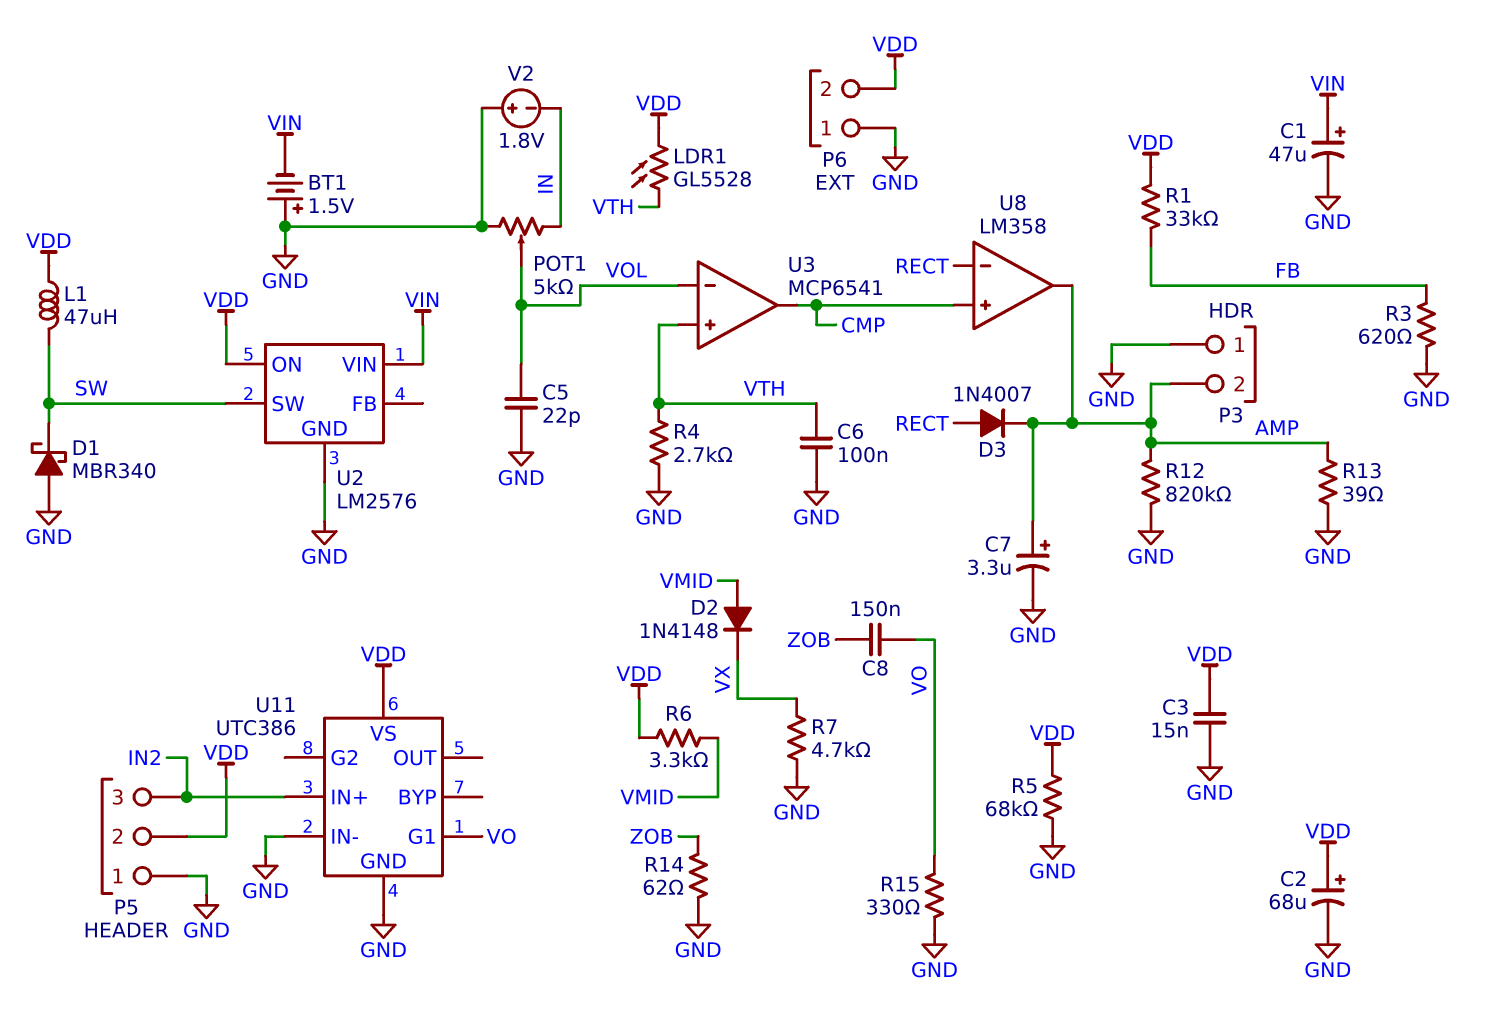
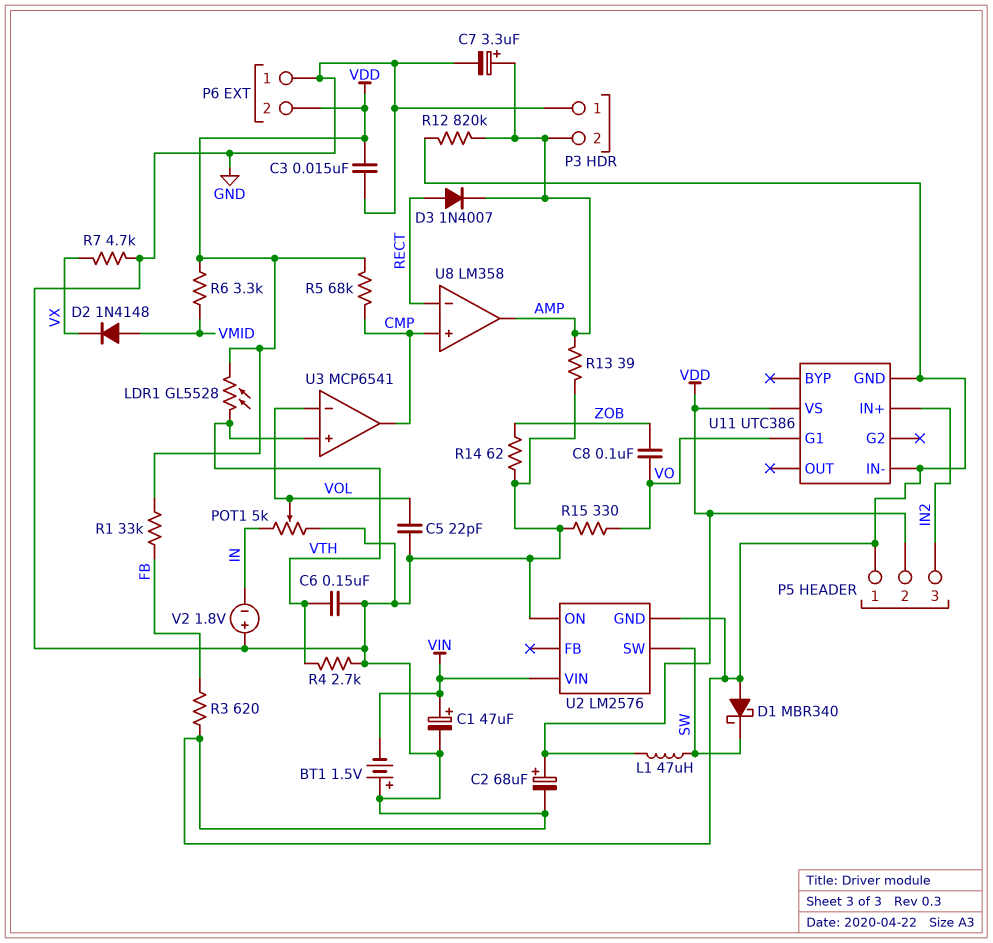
C6: 100nF (GND, VTH) -> 150nF (GND, VTH)
C8: 150nF (VO, ZOB) -> 100nF (VO, ZOB)
R5: 68k (GND, VDD) -> 68k (CMP, VDD)
U2 pin ON: VDD -> GND

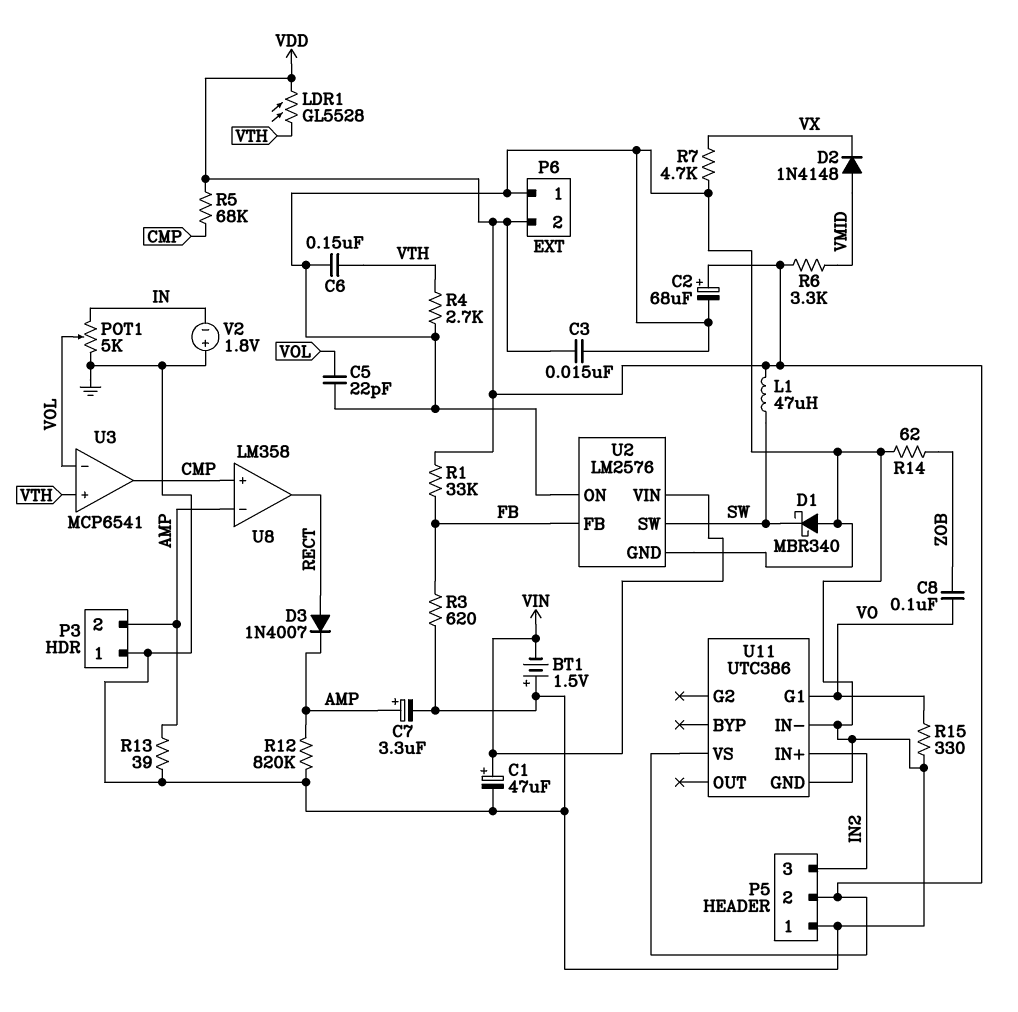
U2 pin FB: none -> FB
U8 pin in-: RECT -> AMP
U8 pin out: AMP -> RECT

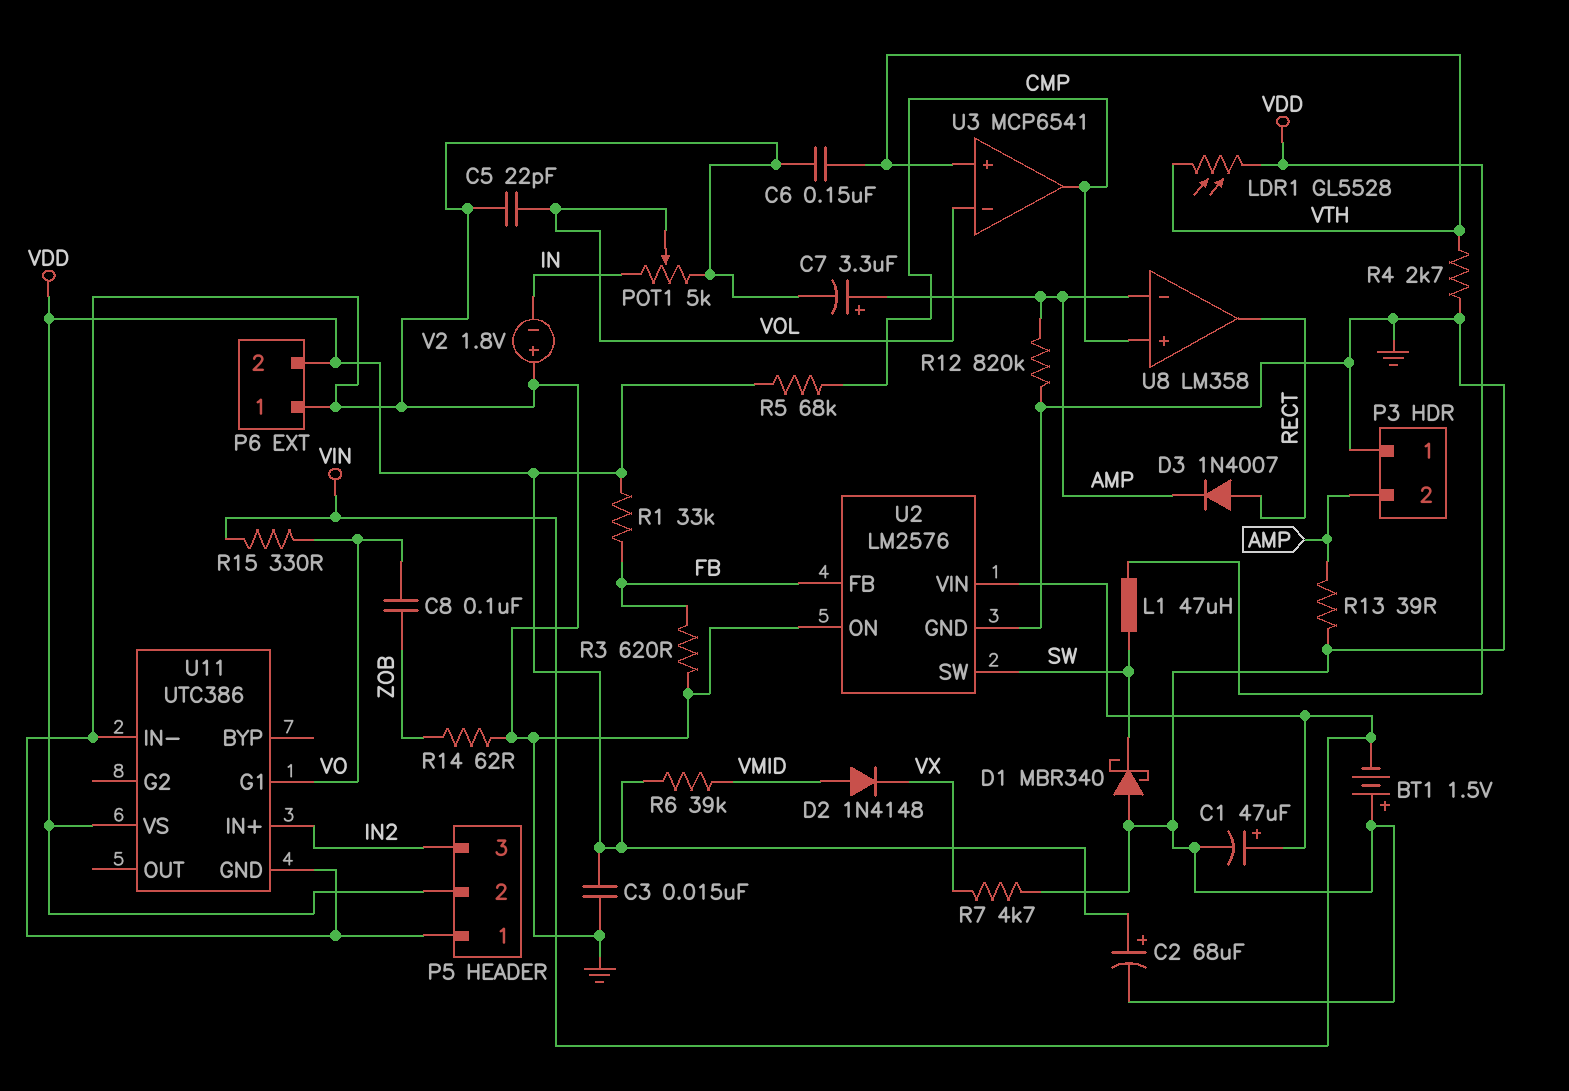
R6: 3.3k (VDD, VMID) -> 39k (VDD, VMID)
R15: 330 (GND, VO) -> 330 (VIN, VO)

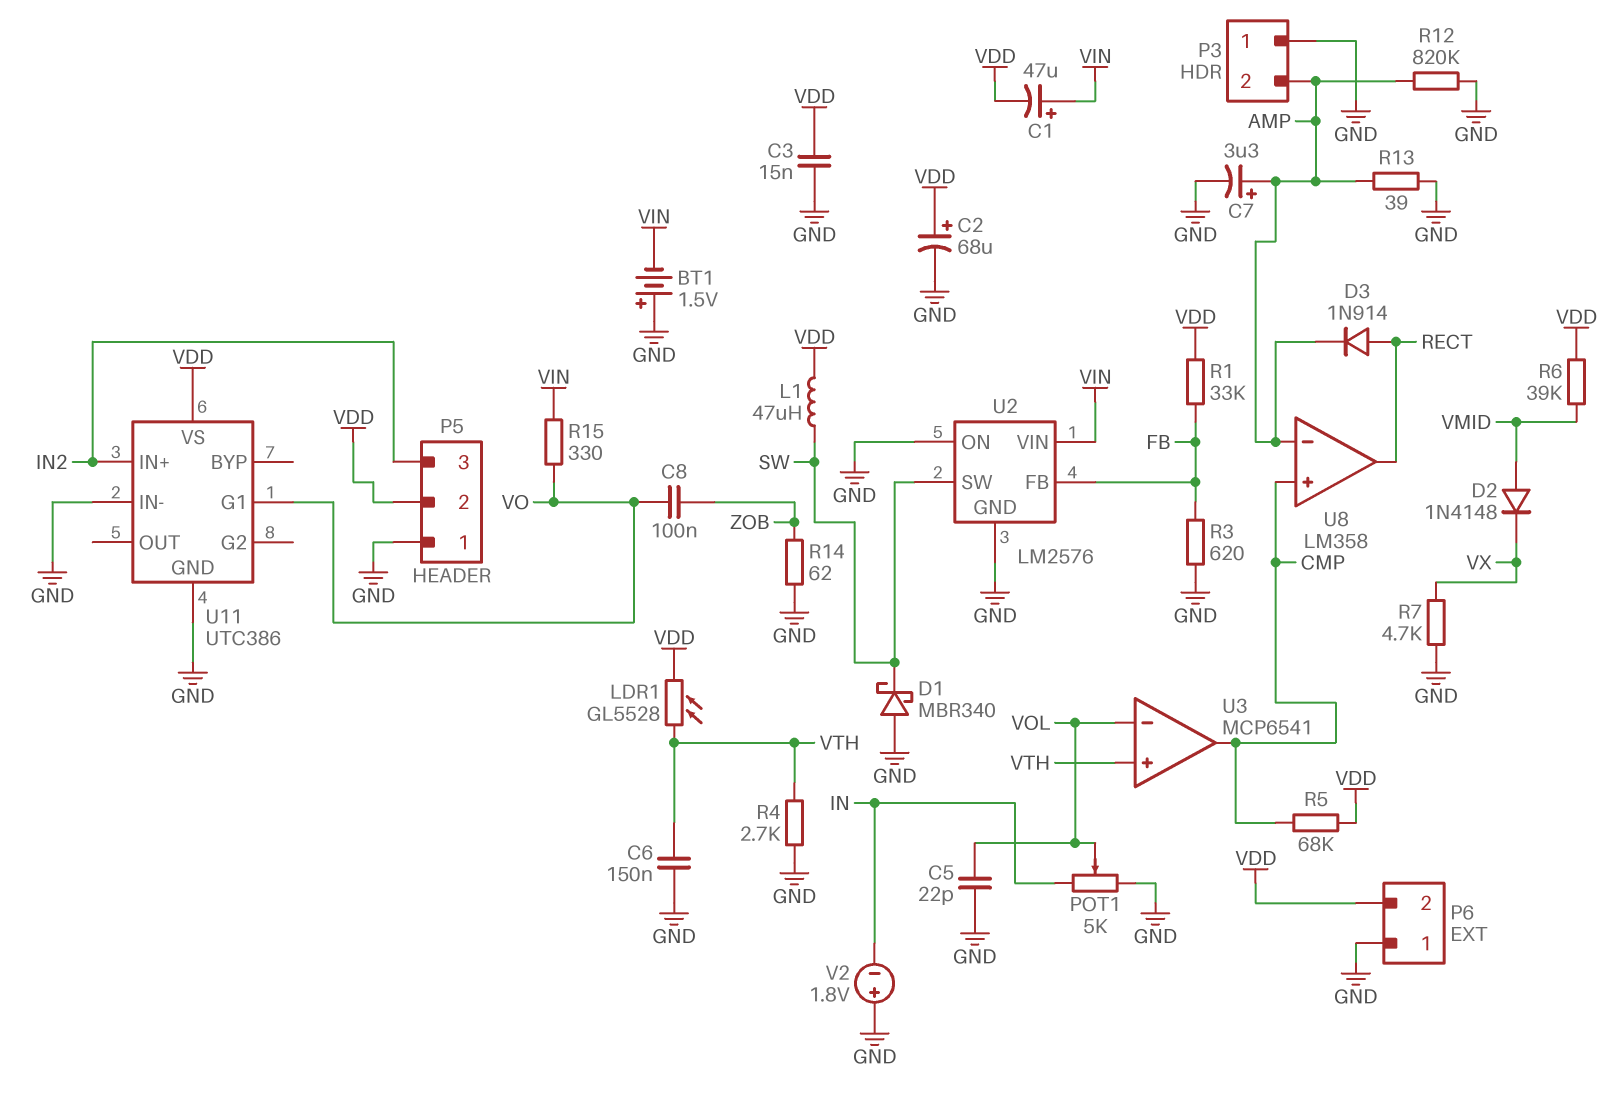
C1: 47uF (plus VIN, minus GND) -> 47uF (plus VIN, minus VDD)
D3: diode 1N4007 (A RECT, K AMP) -> diode 1N914 (A RECT, K AMP)

